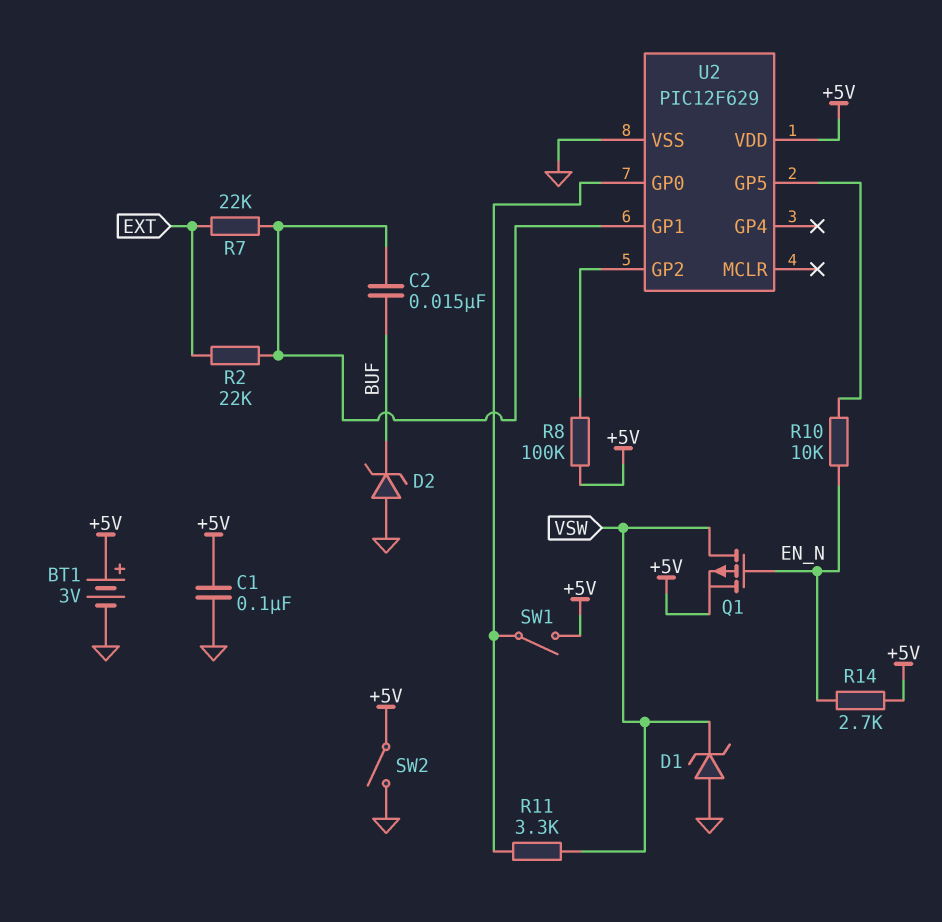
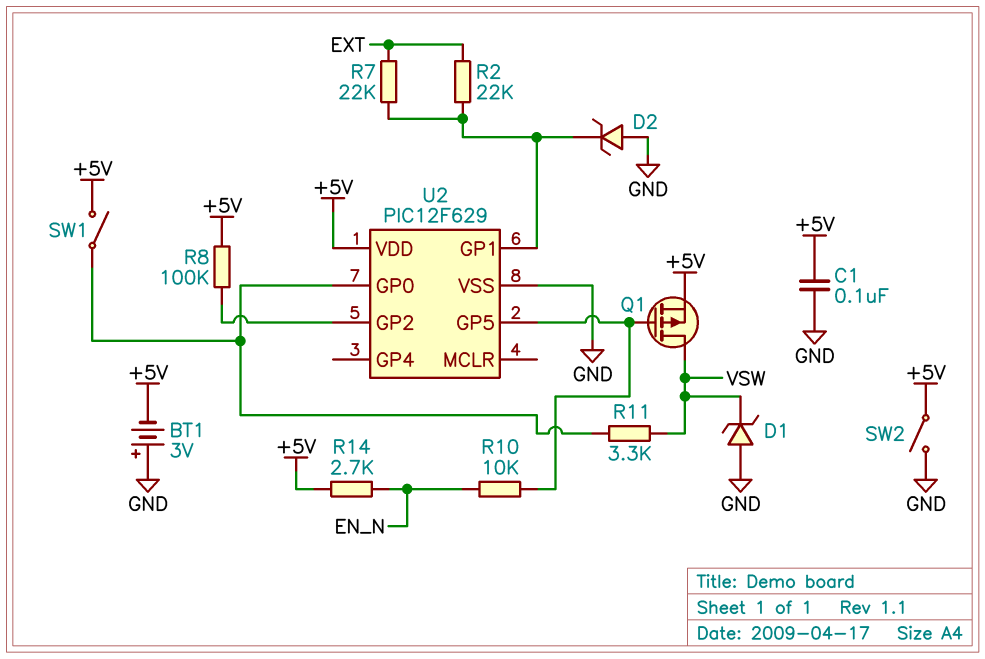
BT1: 3V (plus +5V, minus GND) -> 3V (plus GND, minus +5V)
C2: 15nF (BUF, U2/GP1) -> none
D2: zener (A GND, K BUF) -> zener (A GND, K U2/GP1)
Q1: PMOS (G EN_N, D VSW, S +5V) -> PMOS (G U2/GP5, D VSW, S +5V)

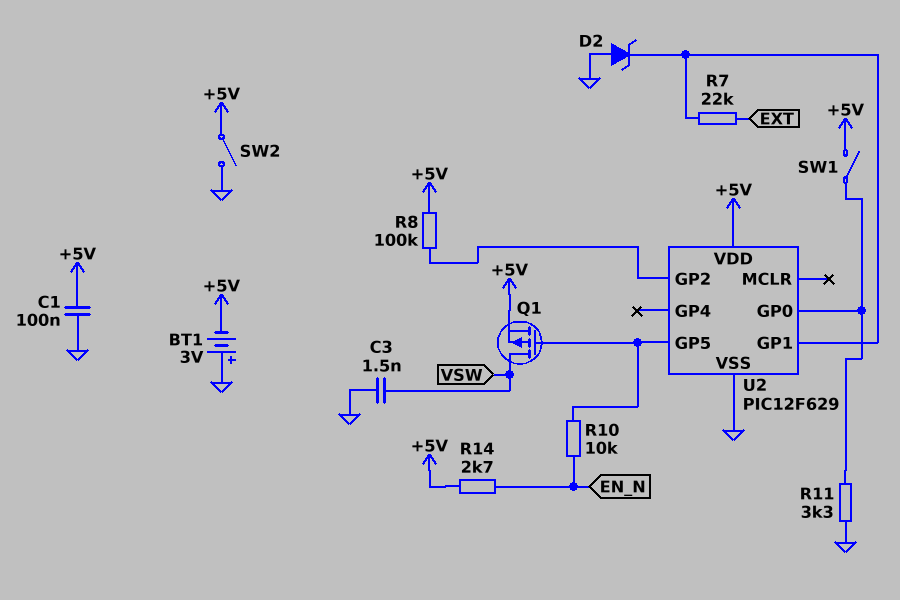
C3: none -> 1.5nF (GND, VSW)
D1: zener (A GND, K VSW) -> none
R2: 22k (EXT, U2/GP1) -> none
R11: 3.3k (U2/GP0, VSW) -> 3.3k (GND, U2/GP0)

